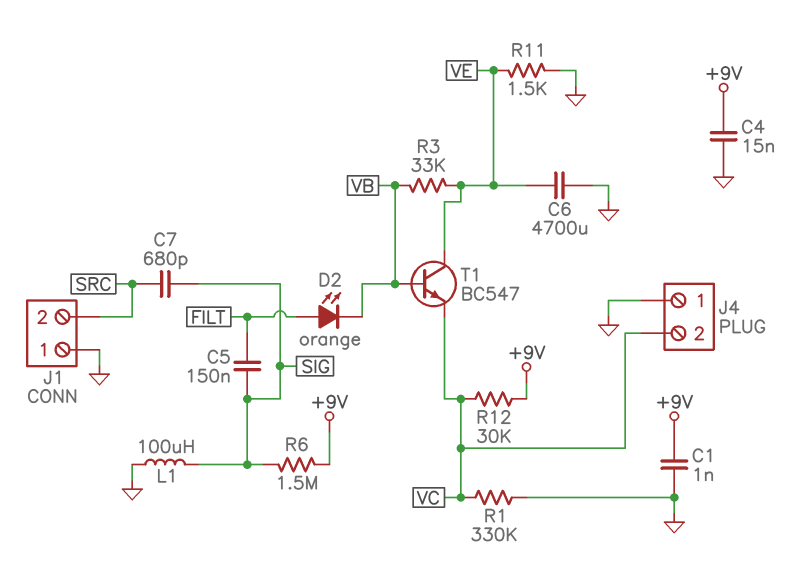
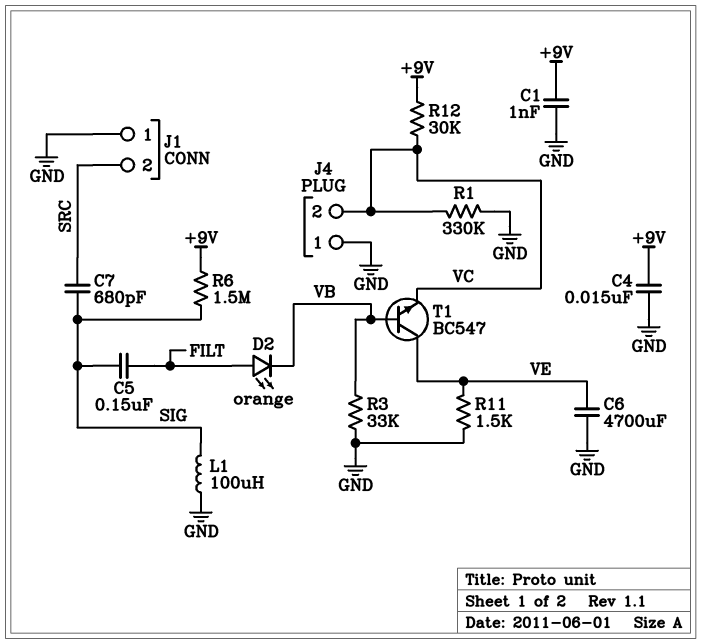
R3: 33k (VB, VE) -> 33k (GND, VB)

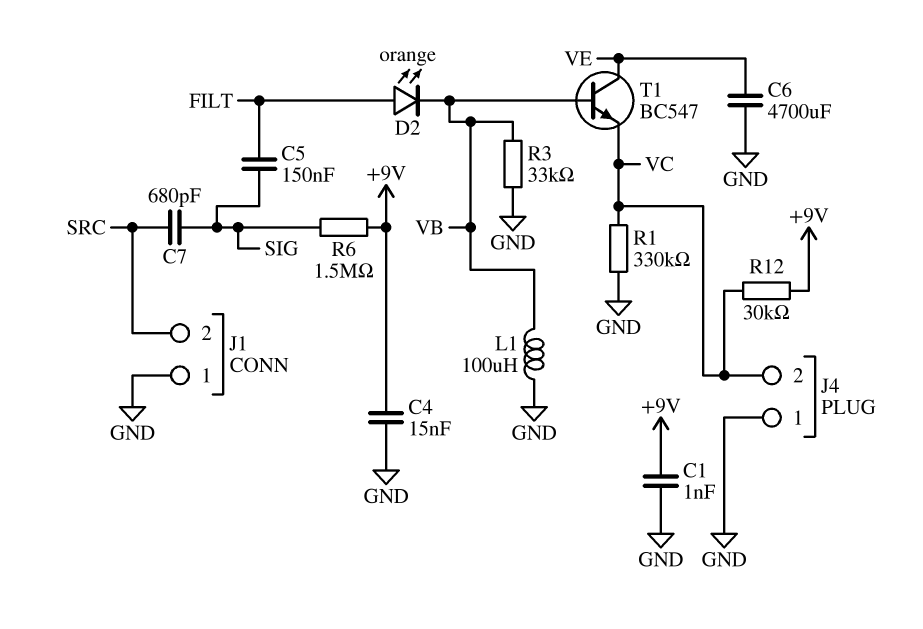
L1: 100uH (GND, SIG) -> 100uH (GND, VB)
R11: 1.5k (GND, VE) -> none

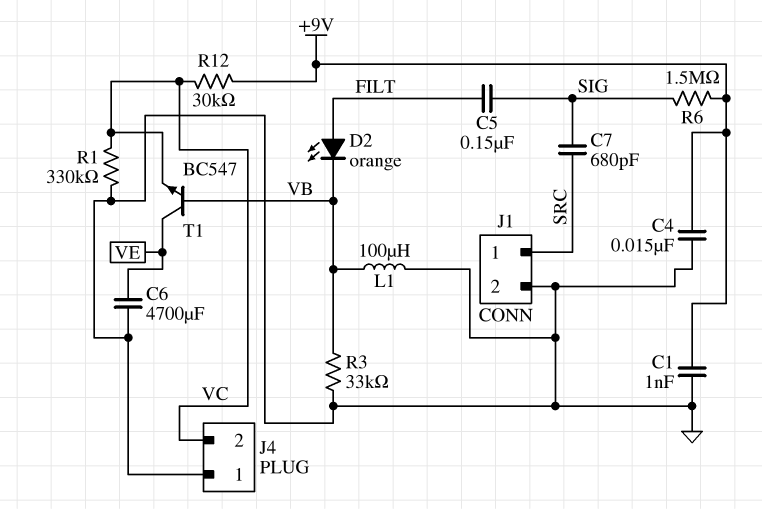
J1 pin 1: GND -> SRC
J1 pin 2: SRC -> GND

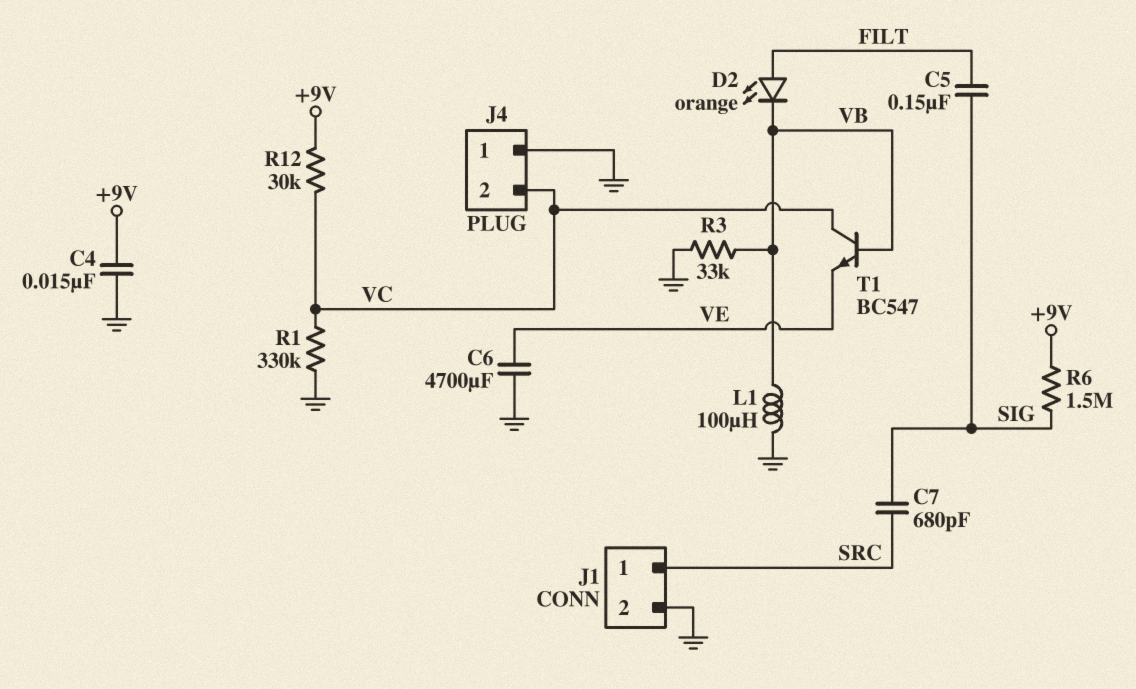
C1: 1nF (+9V, GND) -> none
T1: NPN BC547 (B VB, C VE, E VC) -> NPN BC547 (B VB, C VC, E VE)

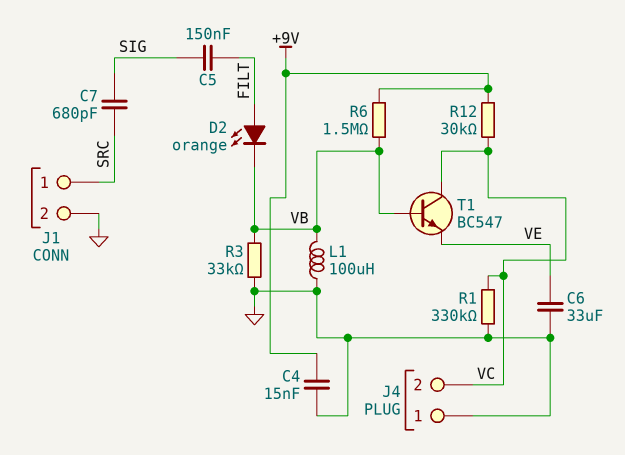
C6: 4700uF (GND, VE) -> 33uF (GND, VE)
R6: 1.5M (+9V, SIG) -> 1.5M (+9V, VB)

